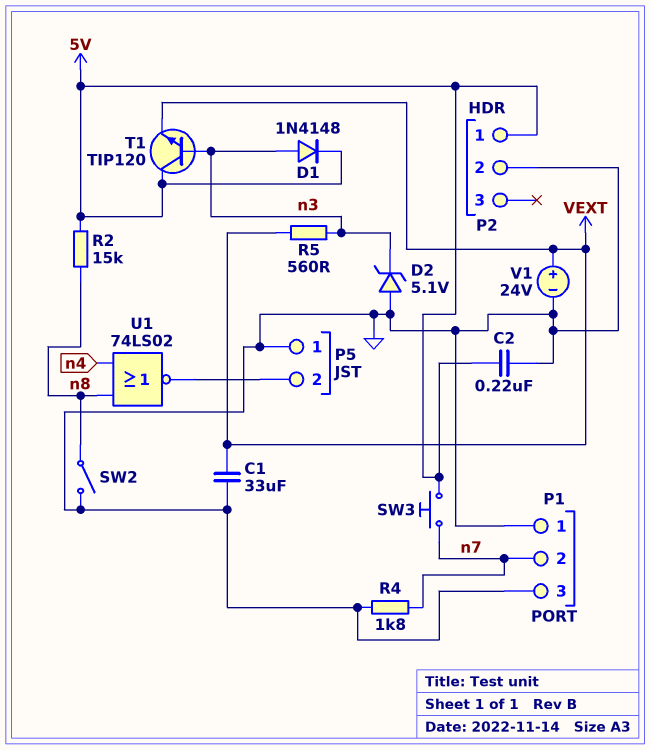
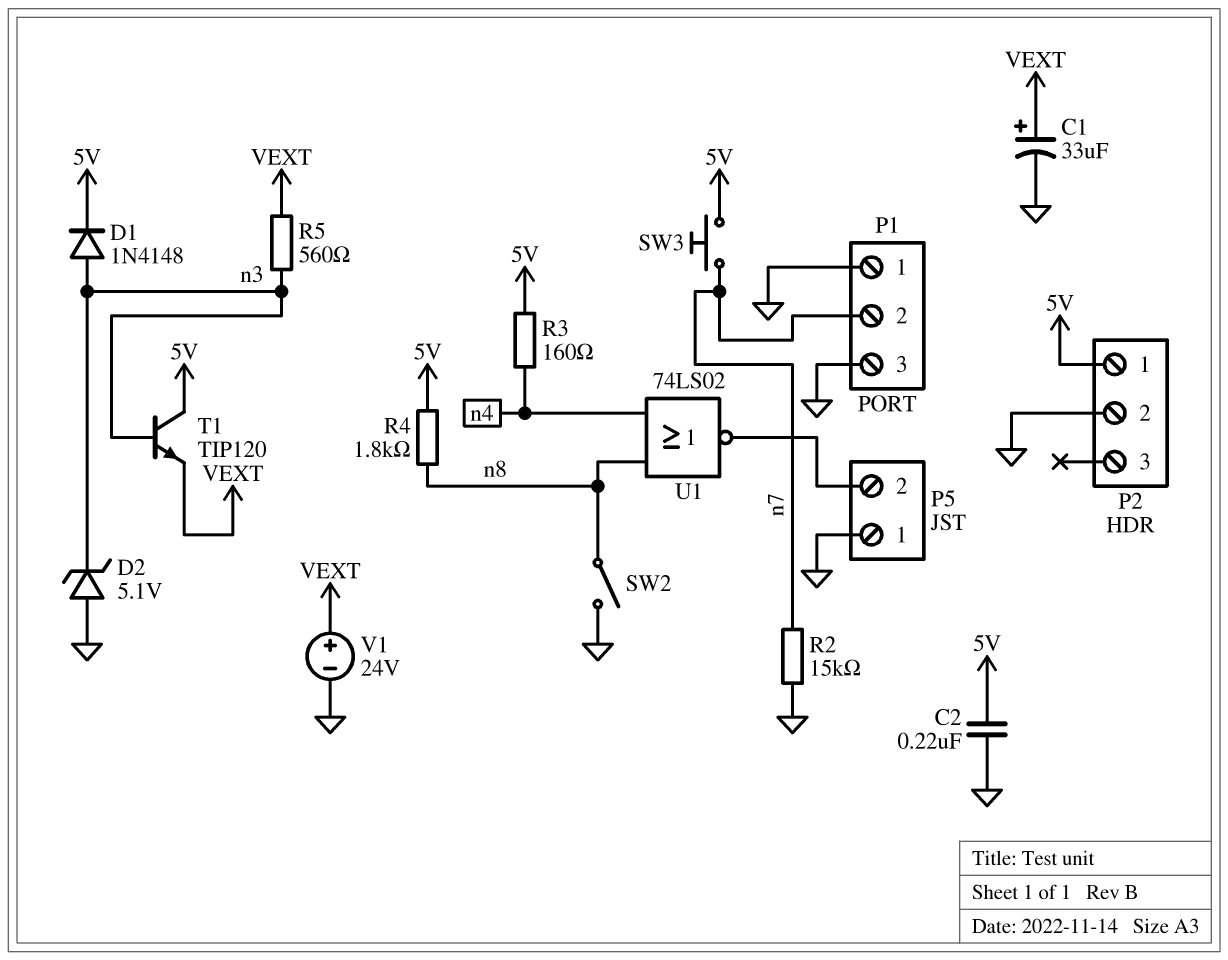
C1: 33uF (GND, VEXT) -> 33uF (plus VEXT, minus GND)
R2: 15k (5V, n8) -> 15k (GND, n7)
R3: none -> 160 (5V, n4)
R4: 1.8k (GND, n7) -> 1.8k (5V, n8)

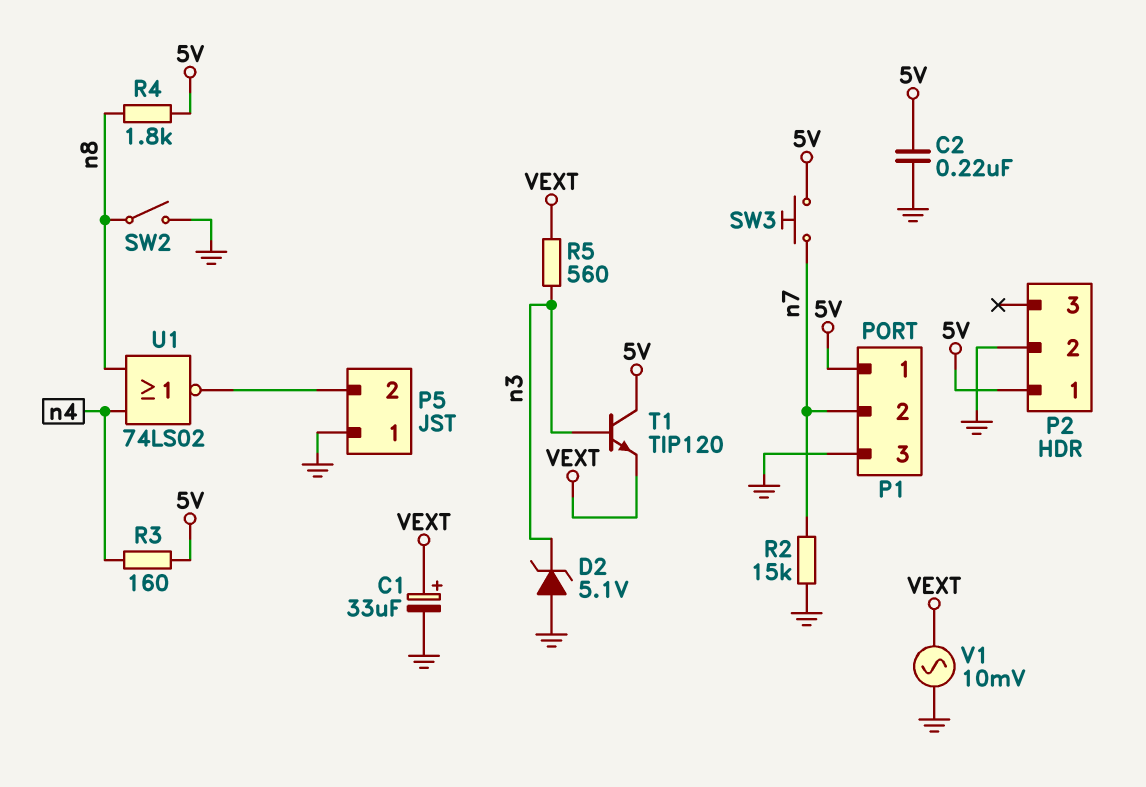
D1: diode 1N4148 (A n3, K 5V) -> none
P1 pin 1: GND -> 5V
V1: 24V (plus VEXT, minus GND) -> AC 10mV (GND, VEXT)

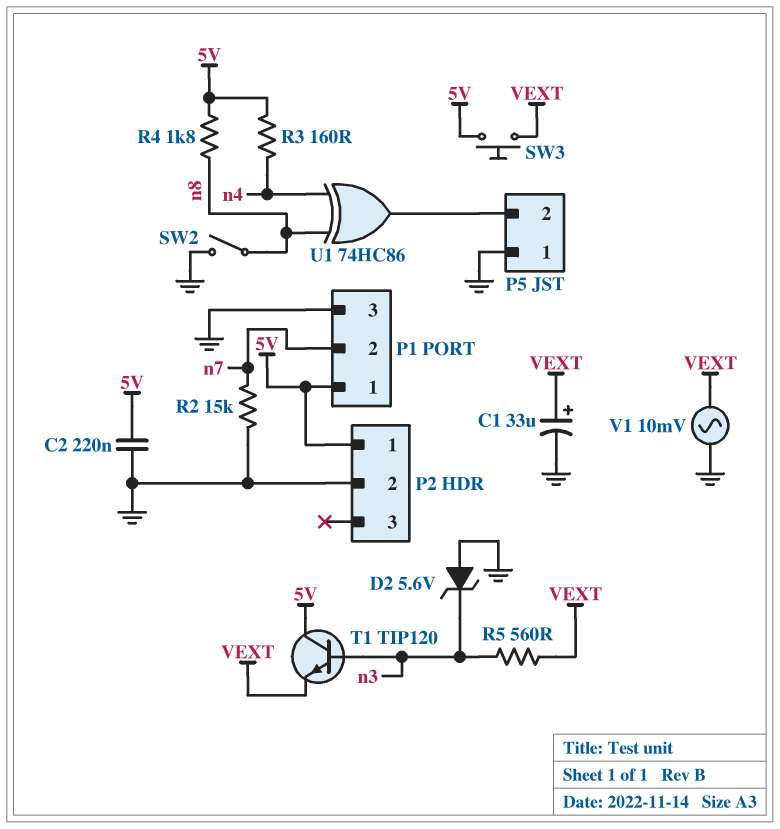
D2: zener 5.1V (A GND, K n3) -> zener 5.6V (A GND, K n3)
SW3: button (5V, n7) -> button (5V, VEXT)
U1: NOR 74LS02 (in n4, in n8, out P5/2) -> XOR 74HC86 (in n4, in n8, out P5/2)

